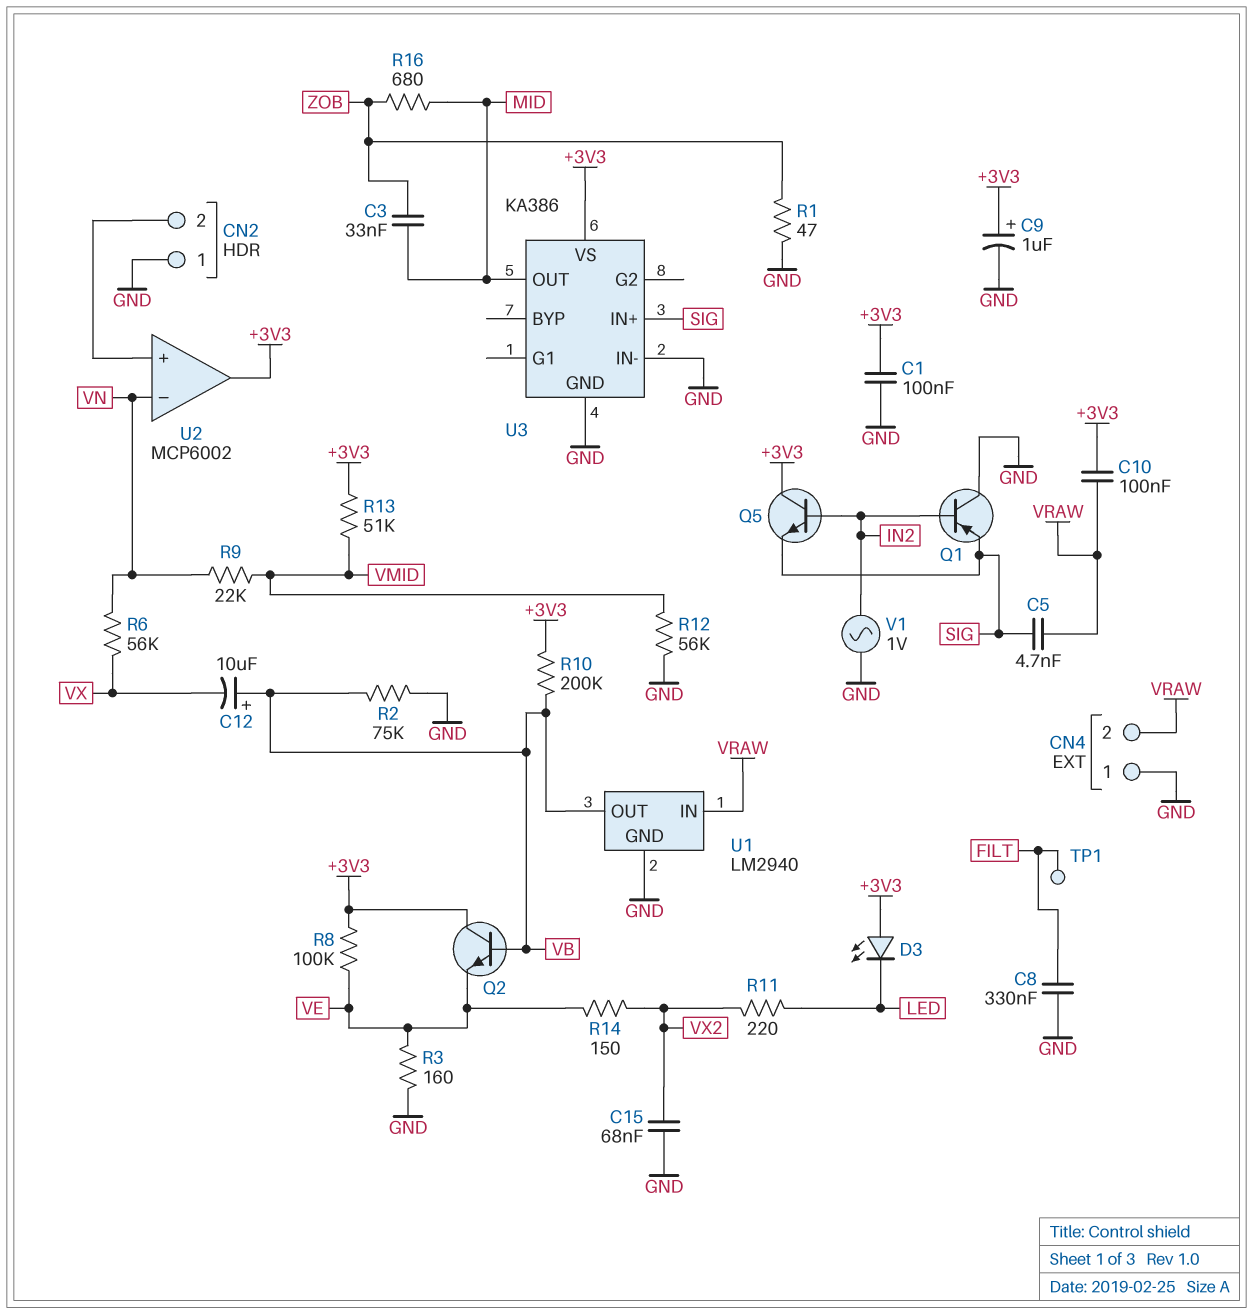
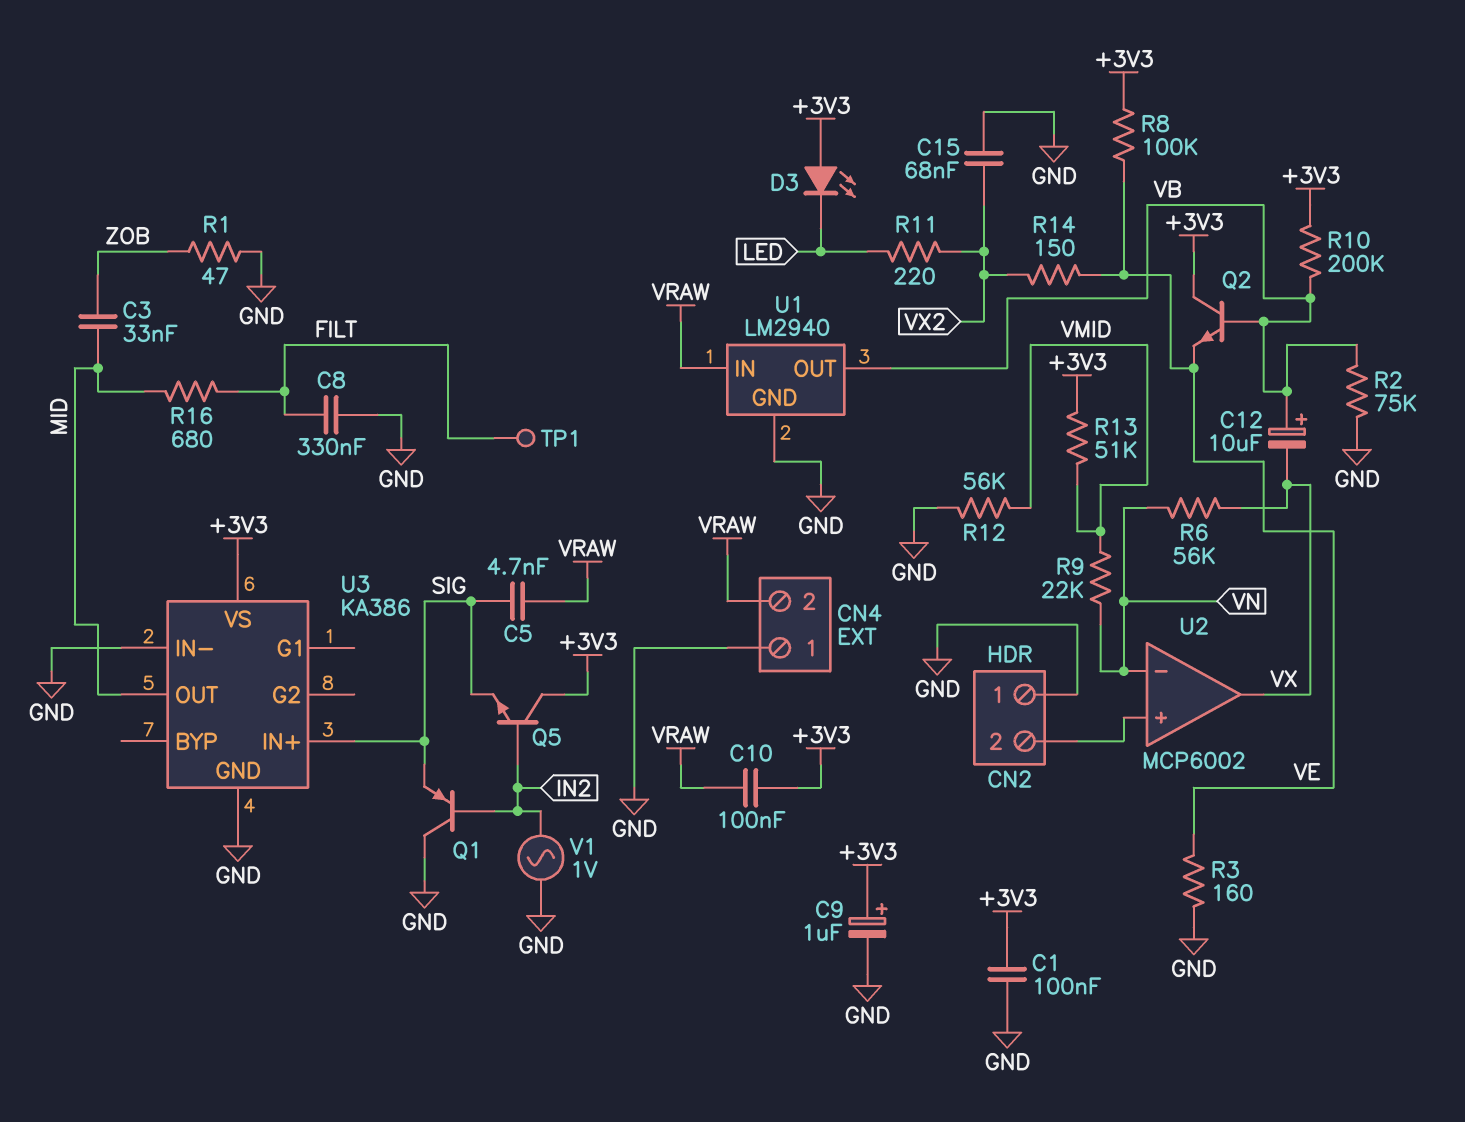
R16: 680 (MID, ZOB) -> 680 (FILT, MID)
U2 pin out: +3V3 -> VX

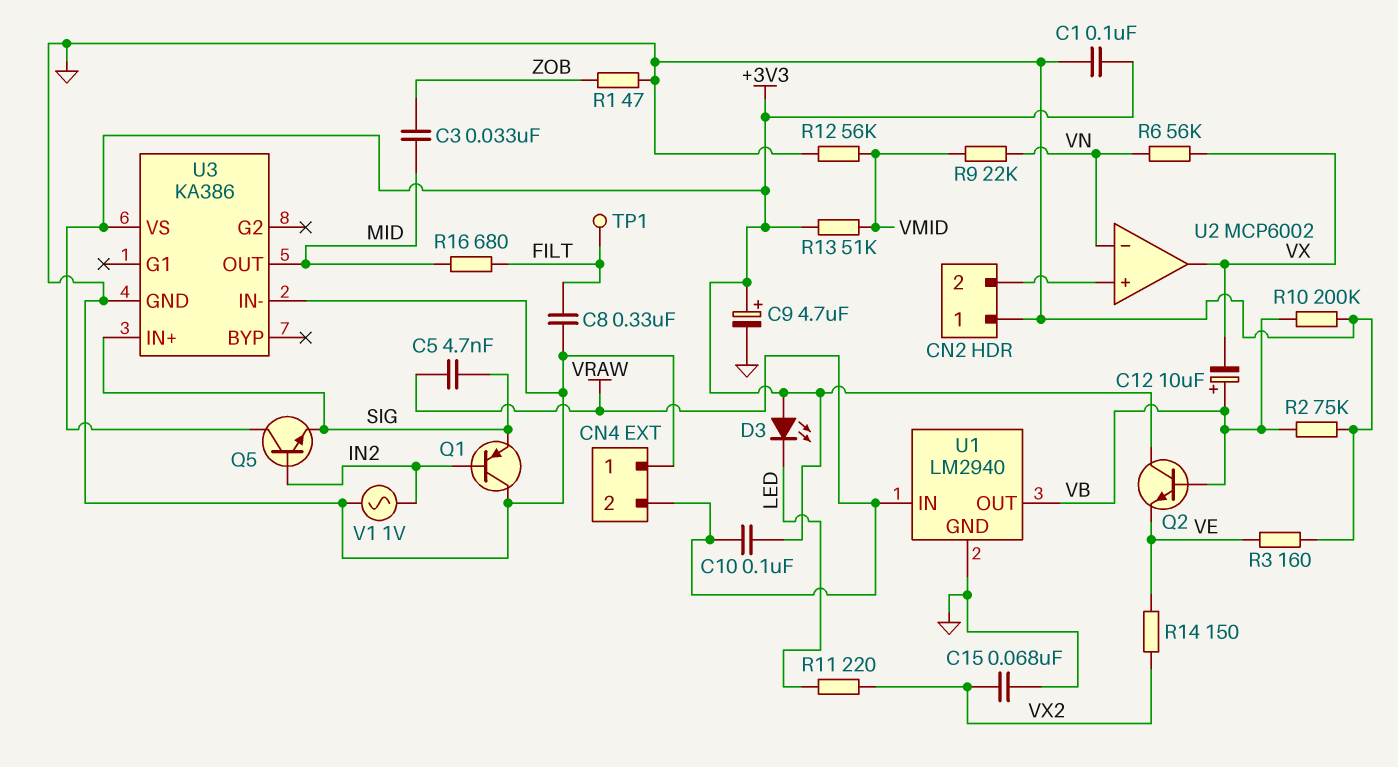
C9: 1uF (plus +3V3, minus GND) -> 4.7uF (plus +3V3, minus GND)
R8: 100k (+3V3, VE) -> none
R10: 200k (+3V3, VB) -> 200k (GND, VB)

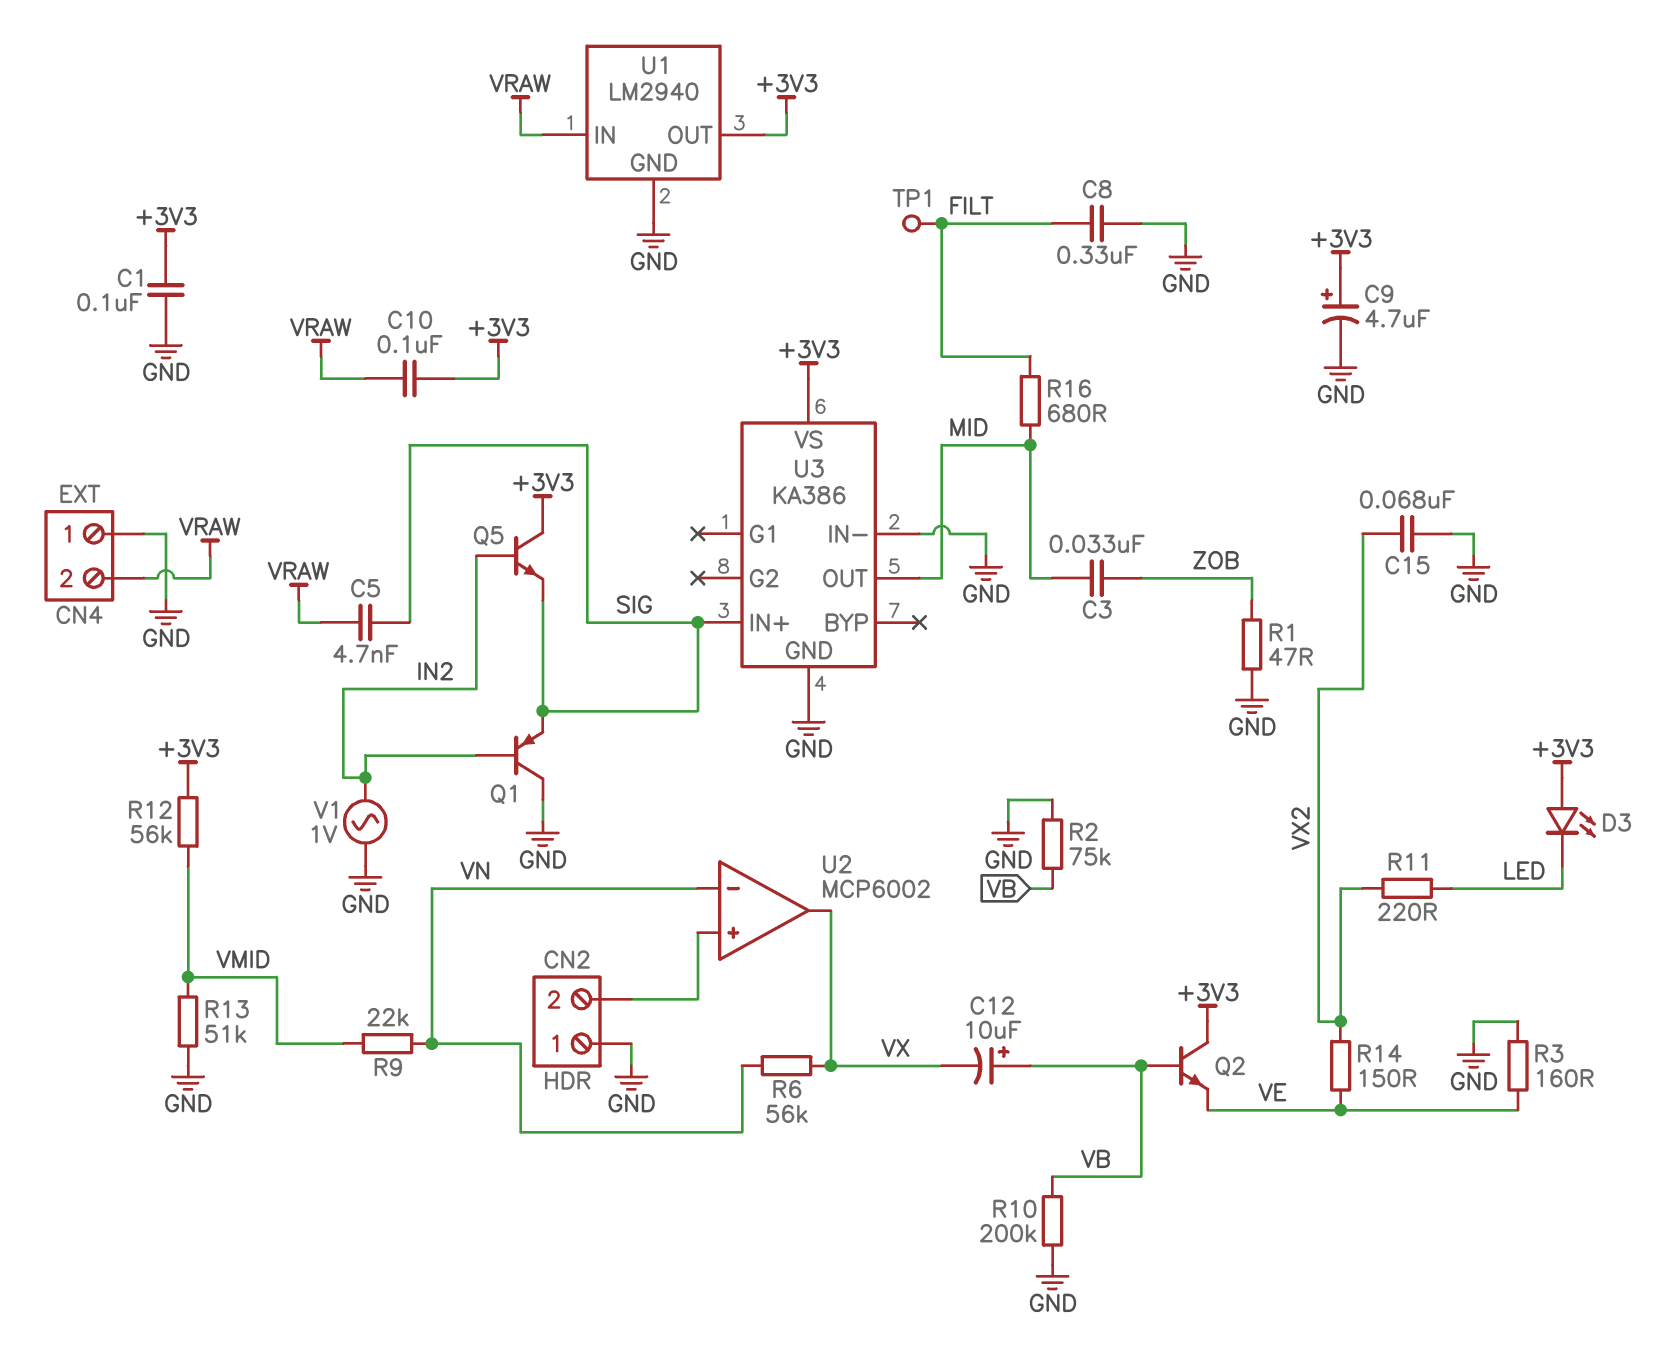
R12: 56k (GND, VMID) -> 56k (+3V3, VMID)
R13: 51k (+3V3, VMID) -> 51k (GND, VMID)
U1 pin OUT: VB -> +3V3

